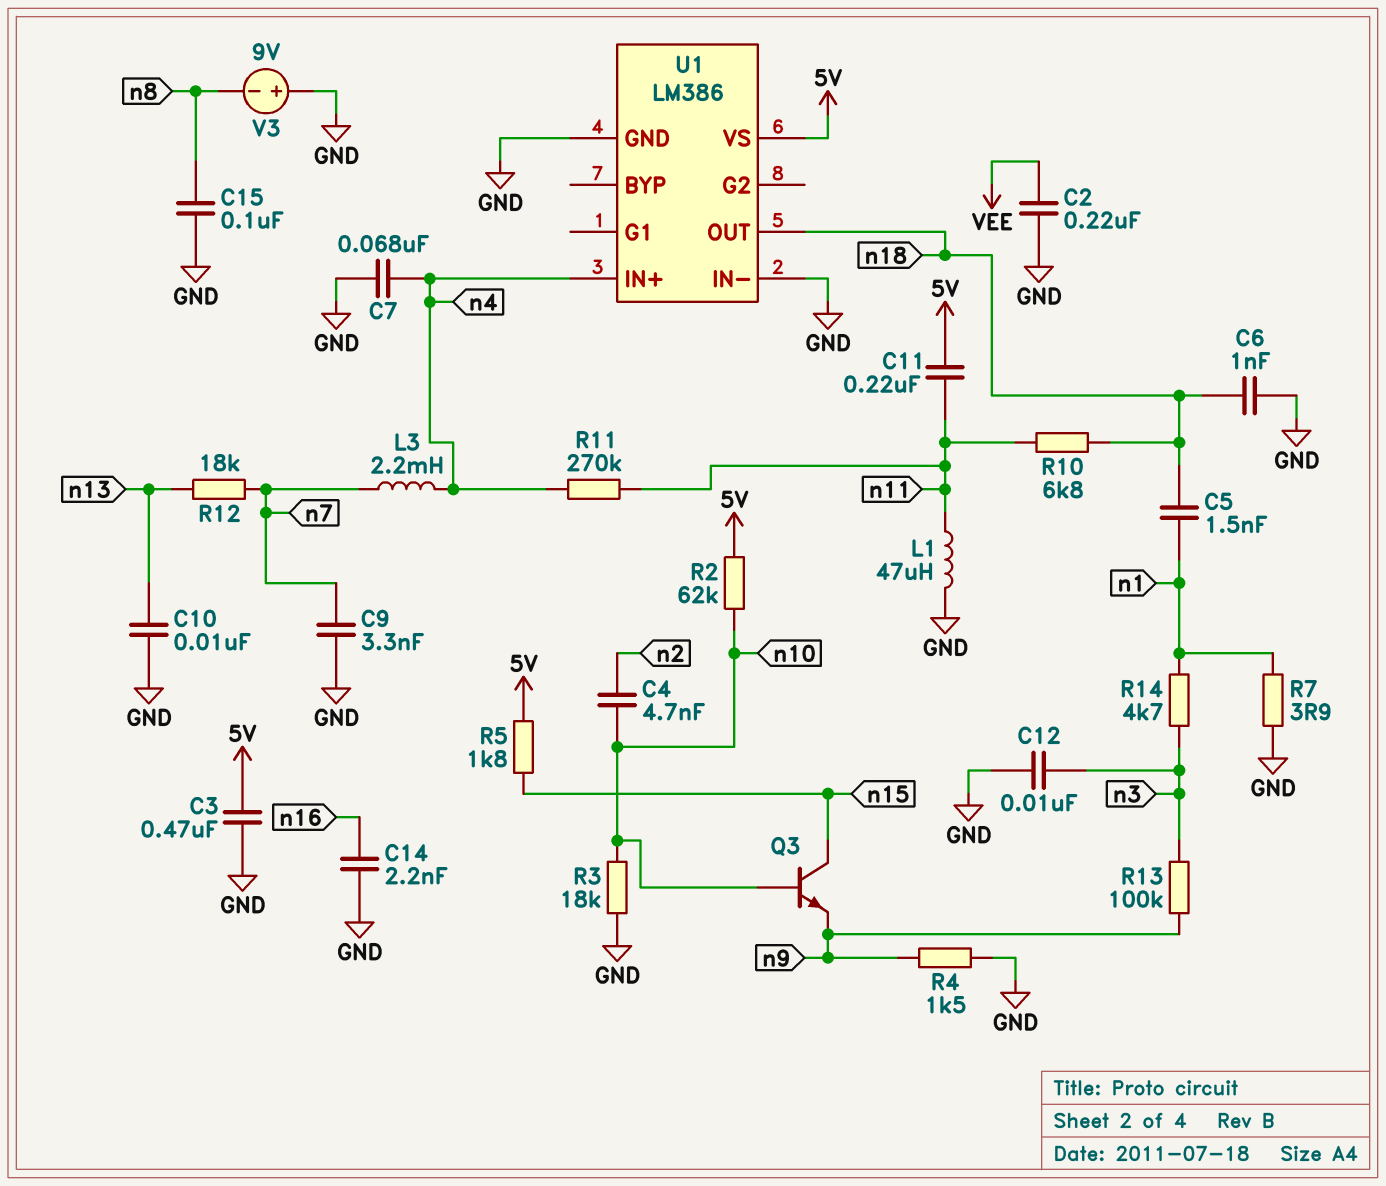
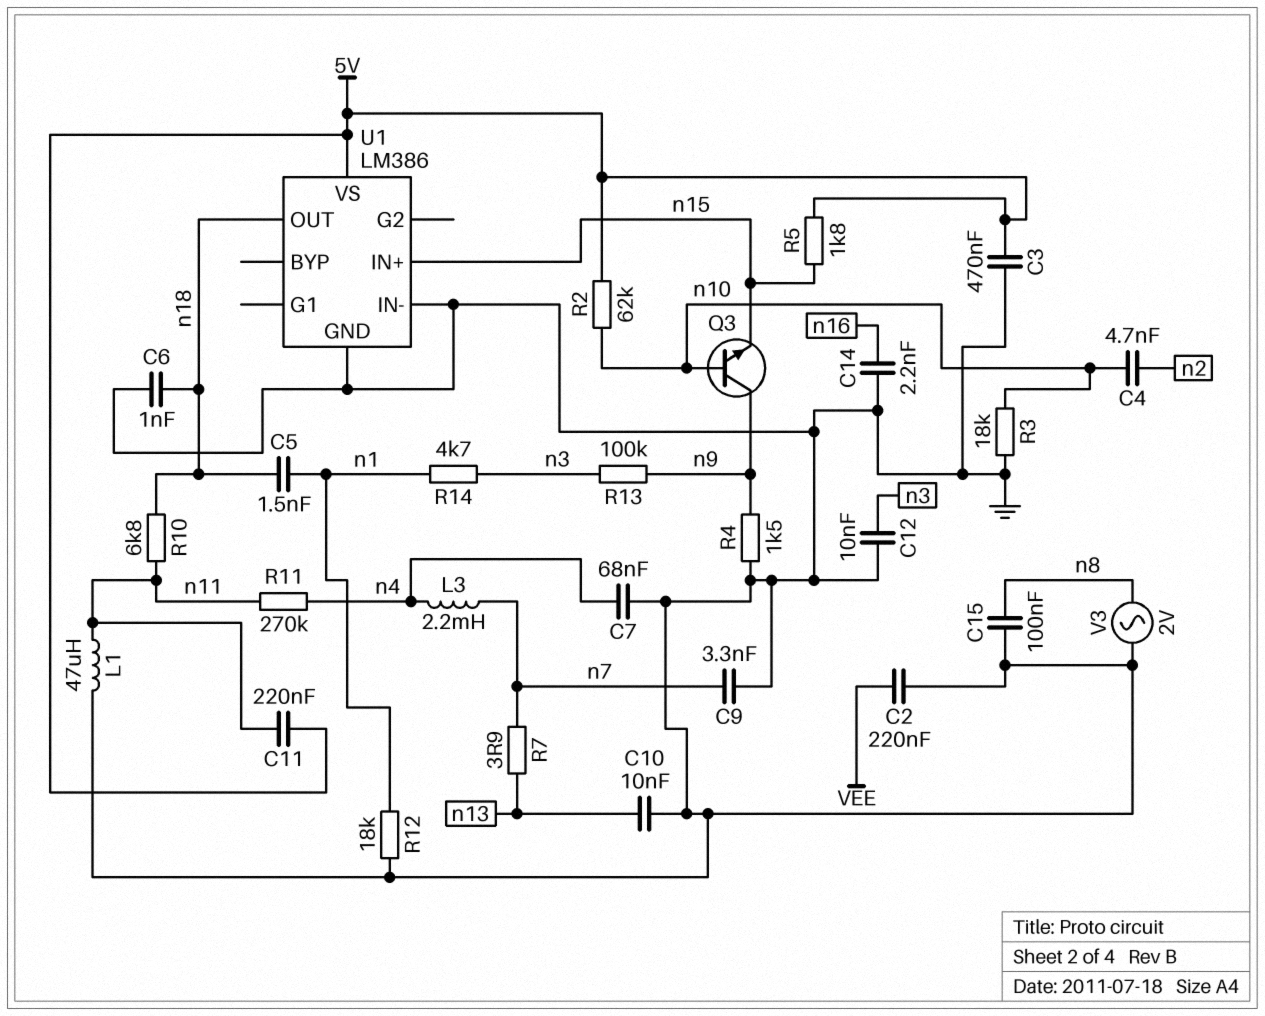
Q3: NPN (B n10, C n15, E n9) -> NPN (B n10, C n9, E n15)
R7: 3.9 (GND, n1) -> 3.9 (n7, n13)
R12: 18k (n7, n13) -> 18k (GND, n1)
U1 pin IN+: n4 -> n15
V3: 9V (plus GND, minus n8) -> AC 2V (GND, n8)

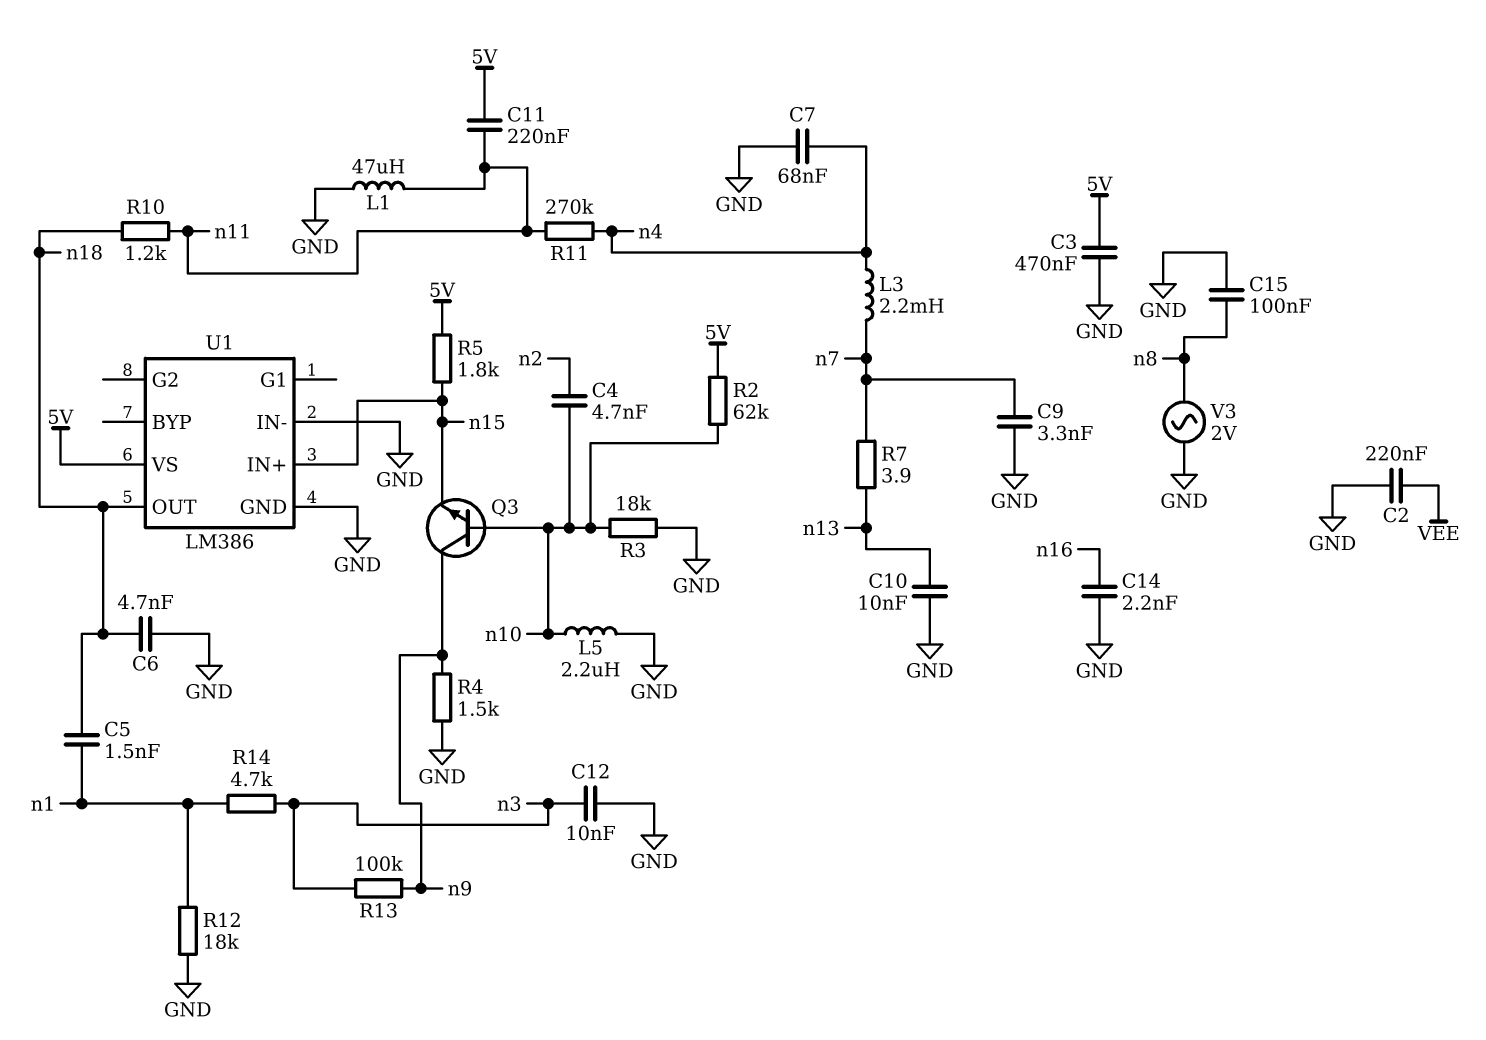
C6: 1nF (GND, n18) -> 4.7nF (GND, n18)
L5: none -> 2.2uH (GND, n10)
R10: 6.8k (n11, n18) -> 1.2k (n11, n18)

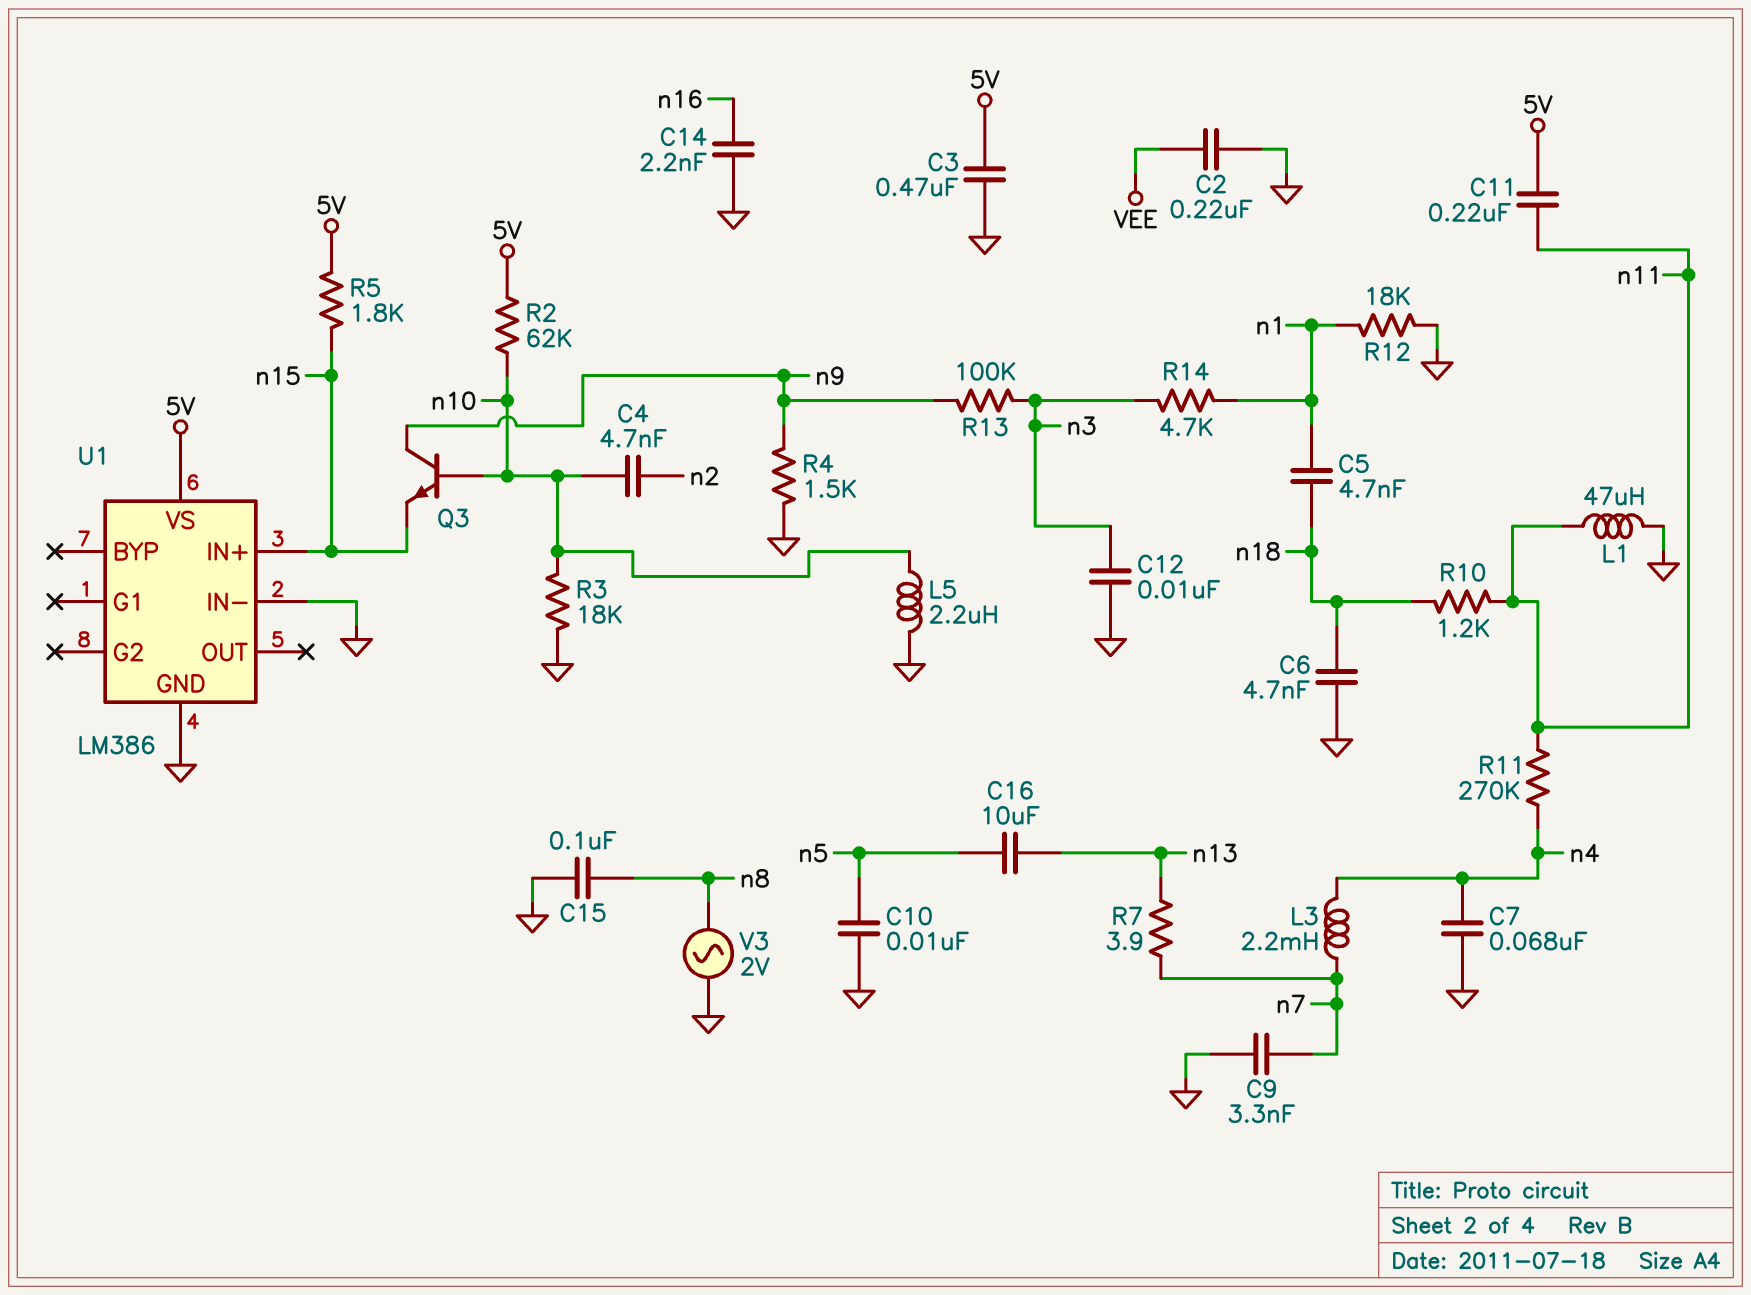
C5: 1.5nF (n1, n18) -> 4.7nF (n1, n18)
C10: 10nF (GND, n13) -> 10nF (GND, n5)
C16: none -> 10uF (n5, n13)
U1 pin OUT: n18 -> none

